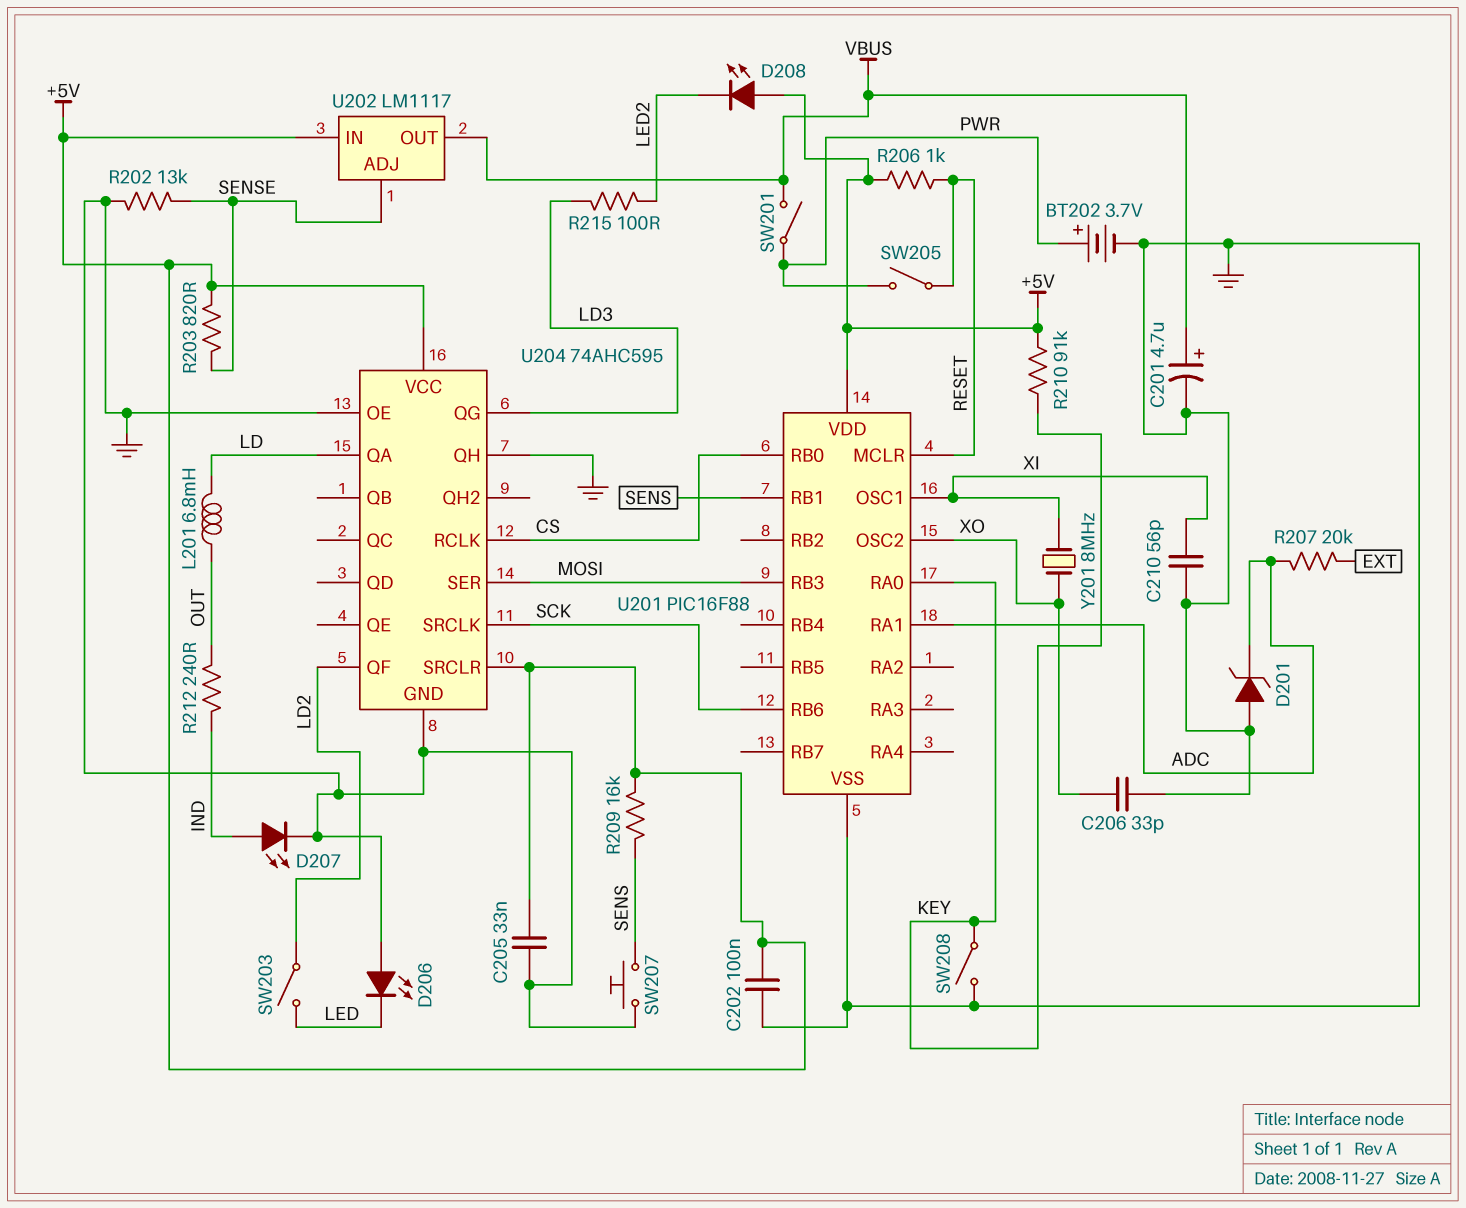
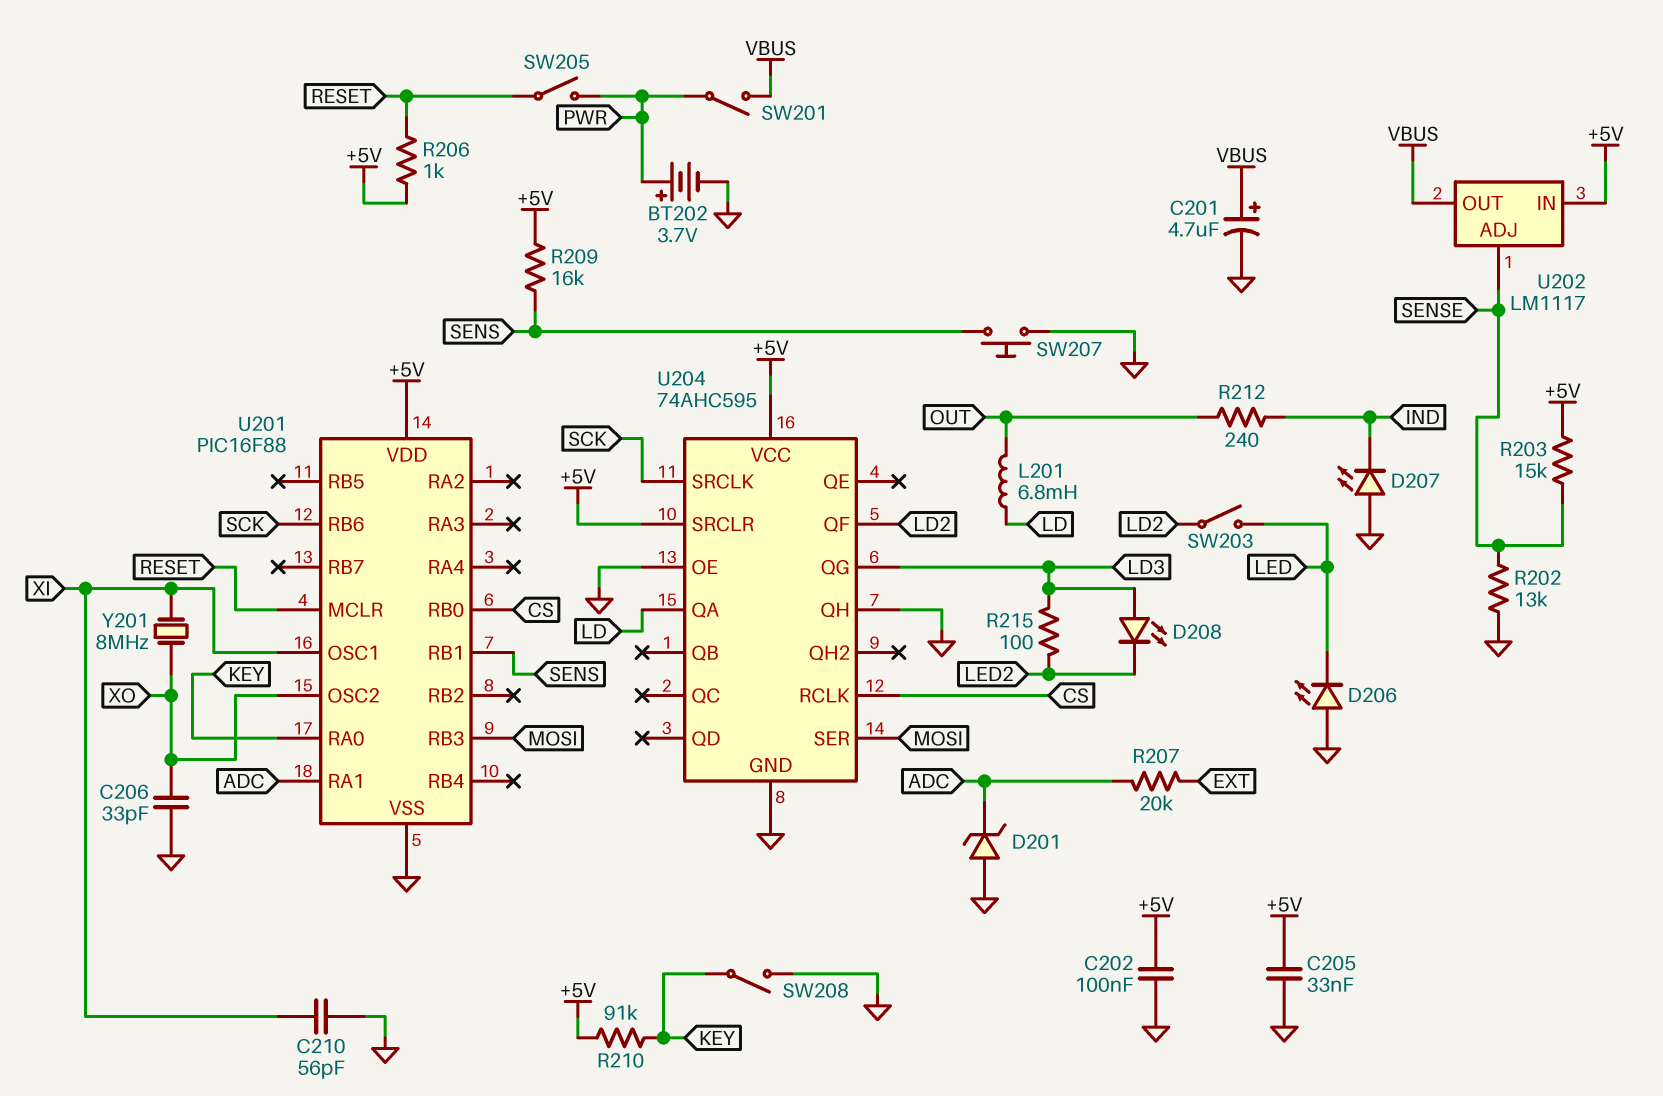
D207: LED (A IND, K GND) -> LED (A GND, K IND)
D208: LED (A +5V, K LED2) -> LED (A LD3, K LED2)
R203: 820 (+5V, SENSE) -> 15k (+5V, SENSE)

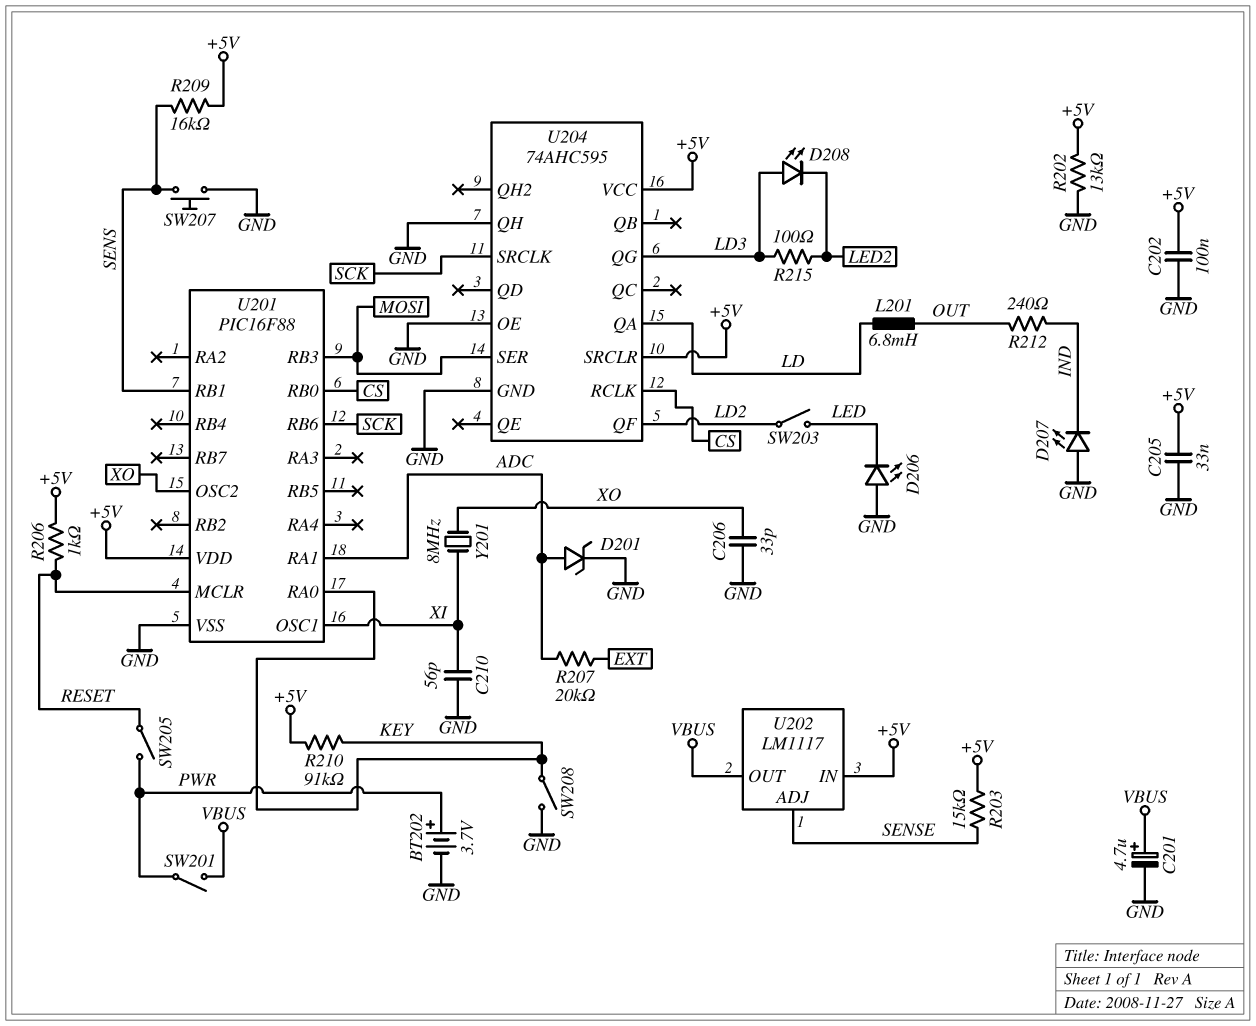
D201: zener (A GND, K ADC) -> zener (A ADC, K GND)
R202: 13k (GND, SENSE) -> 13k (+5V, GND)

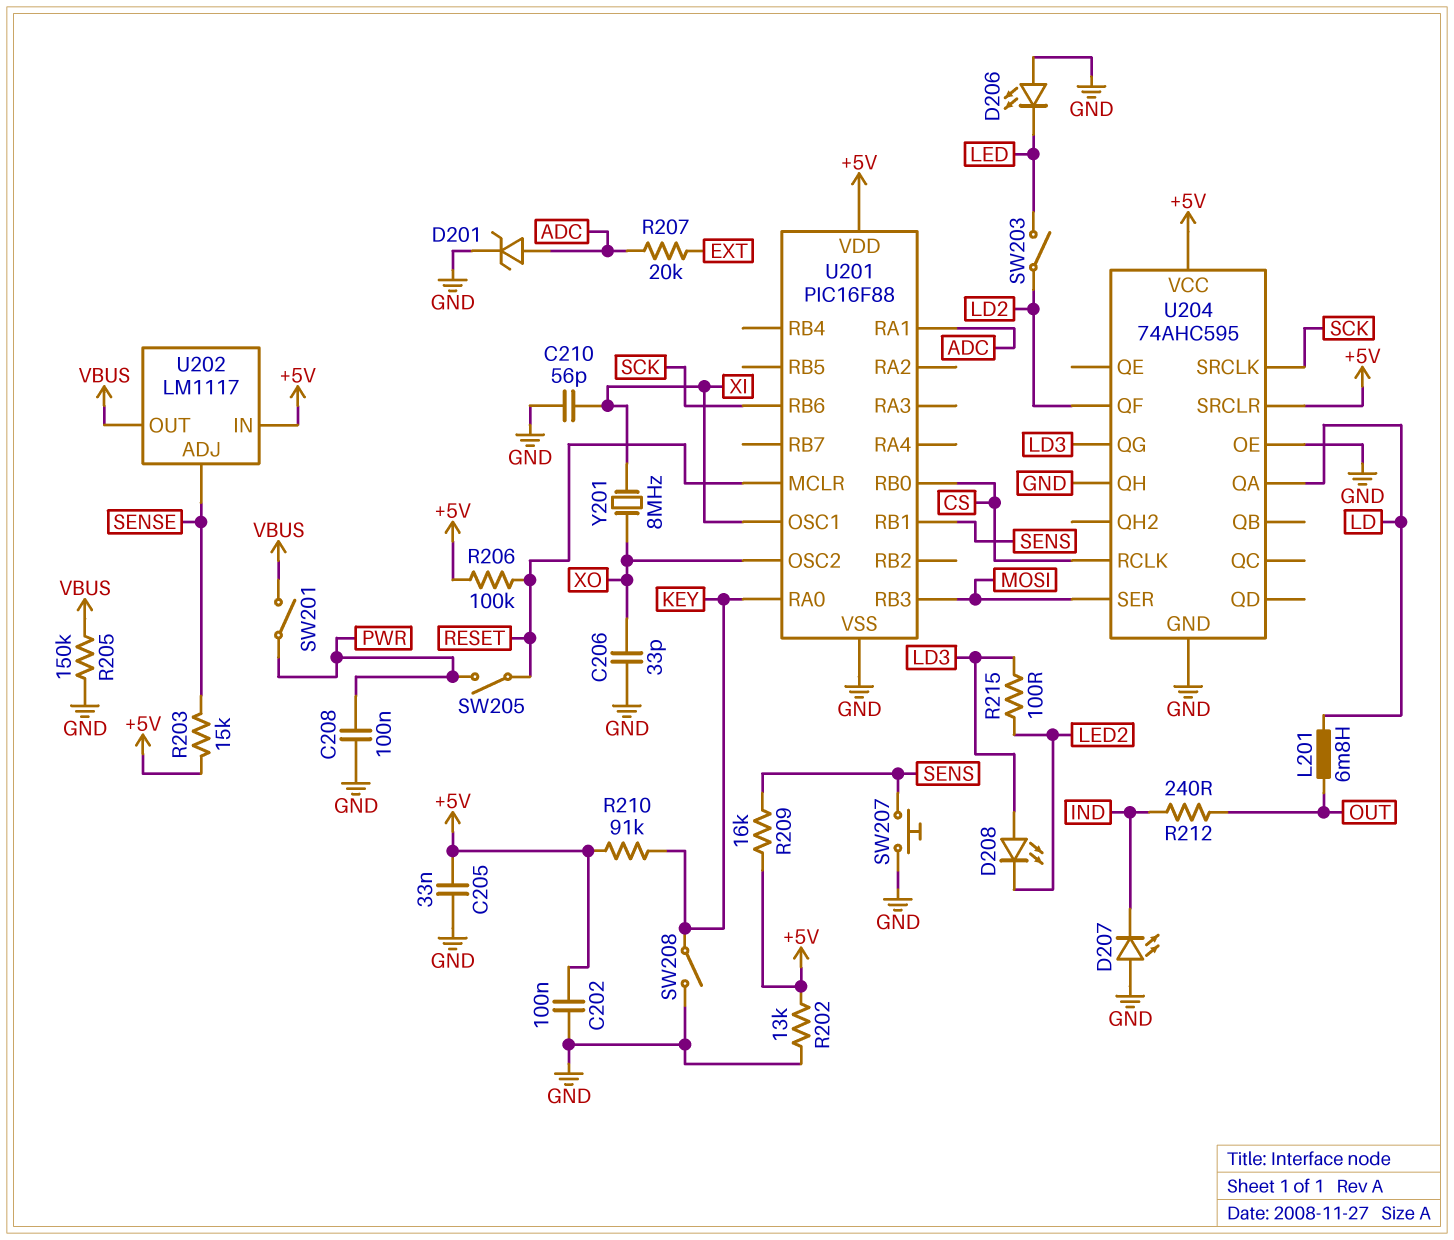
BT202: 3.7V (plus PWR, minus GND) -> none
C201: 4.7uF (plus VBUS, minus GND) -> none
C208: none -> 100nF (GND, PWR)
R205: none -> 150k (GND, VBUS)
R206: 1k (+5V, RESET) -> 100k (+5V, RESET)

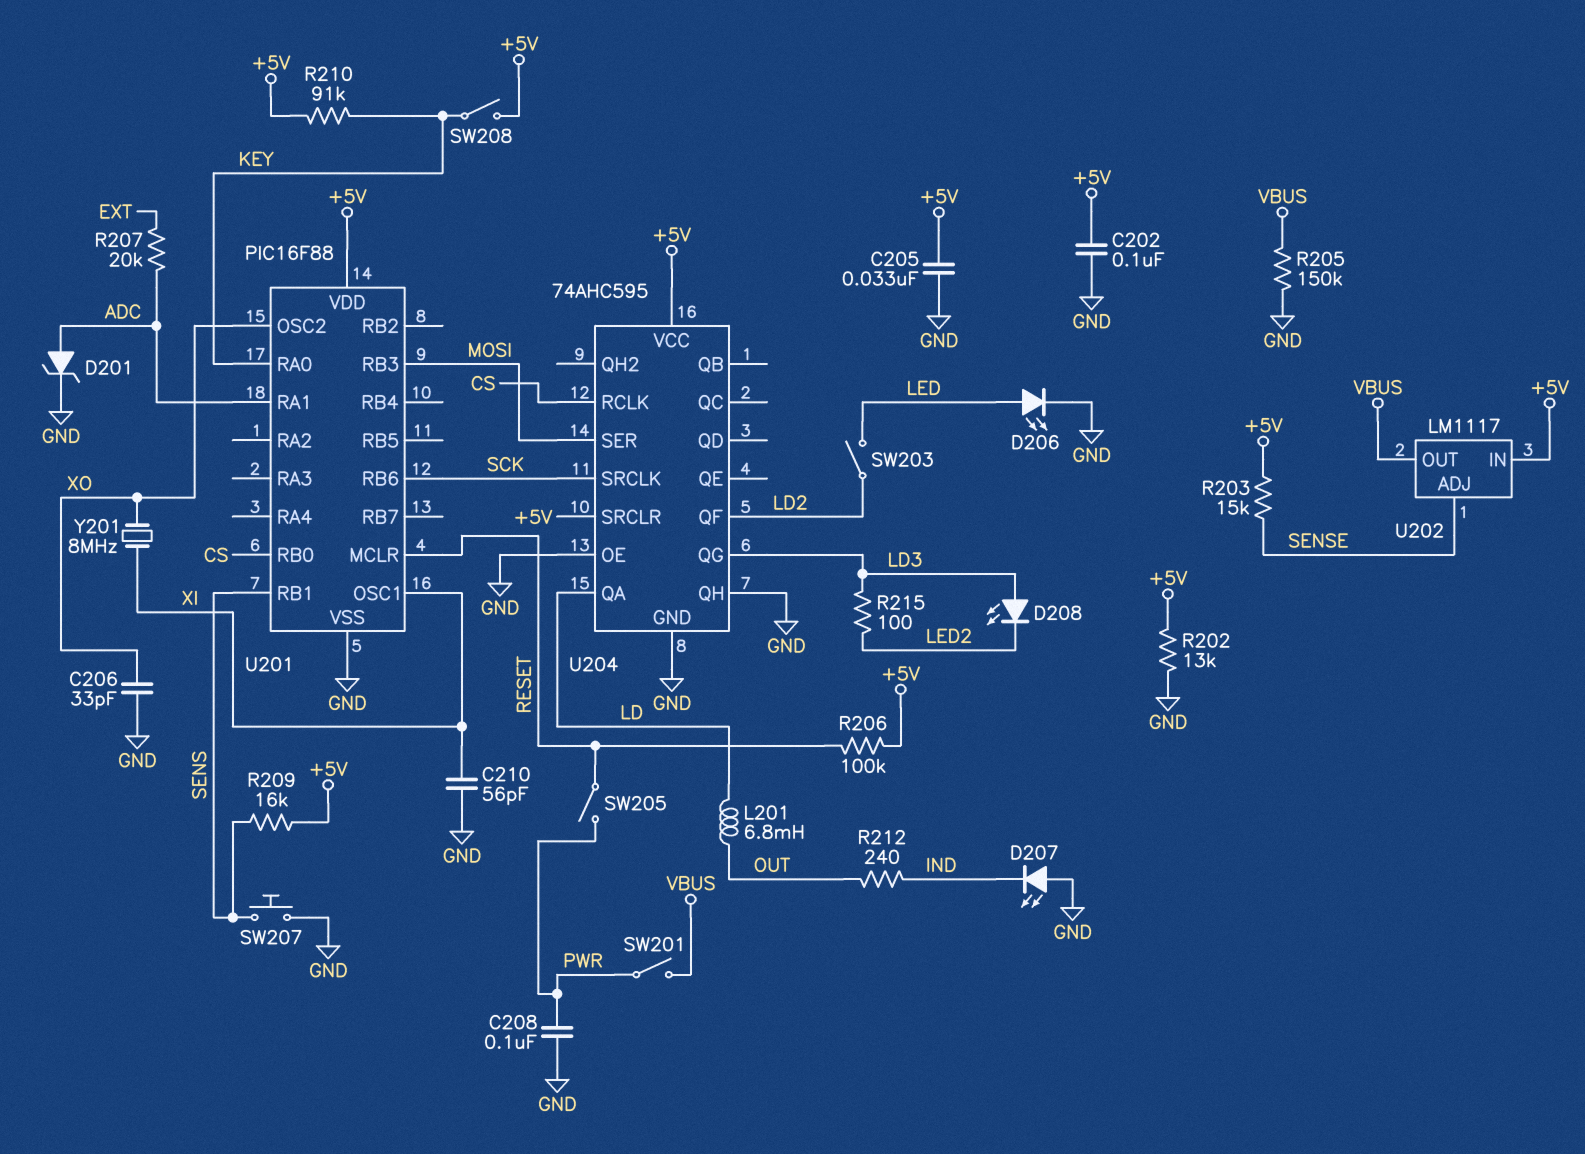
D206: LED (A GND, K LED) -> LED (A LED, K GND)
SW208: switch (GND, KEY) -> switch (+5V, KEY)

